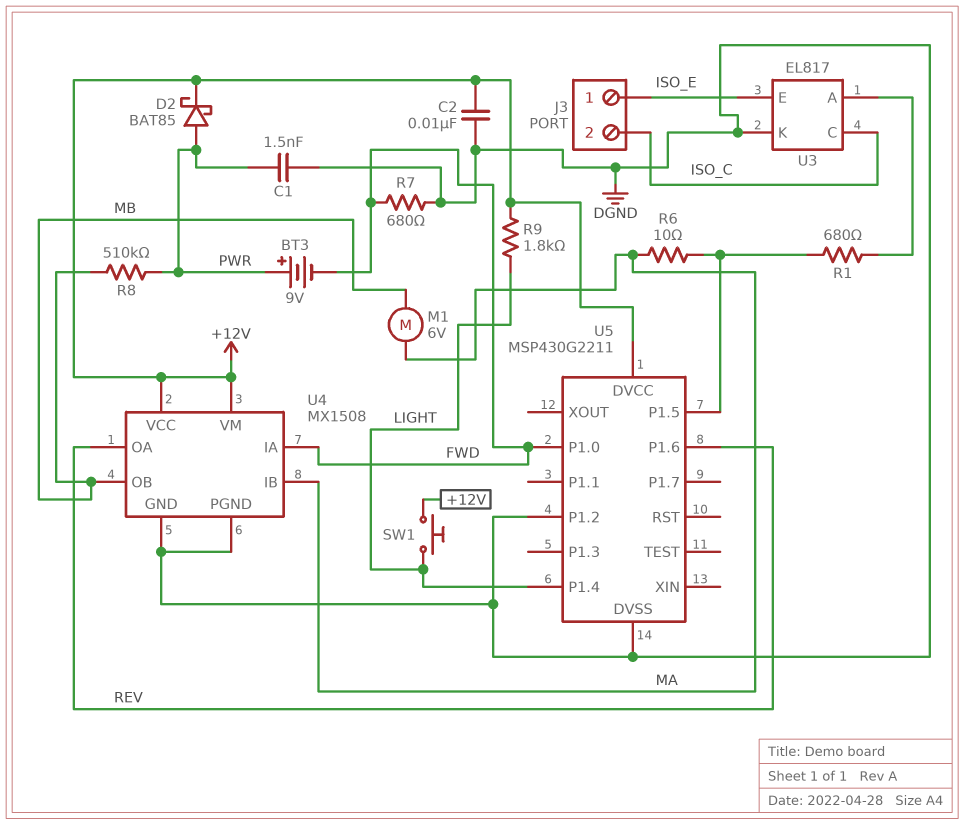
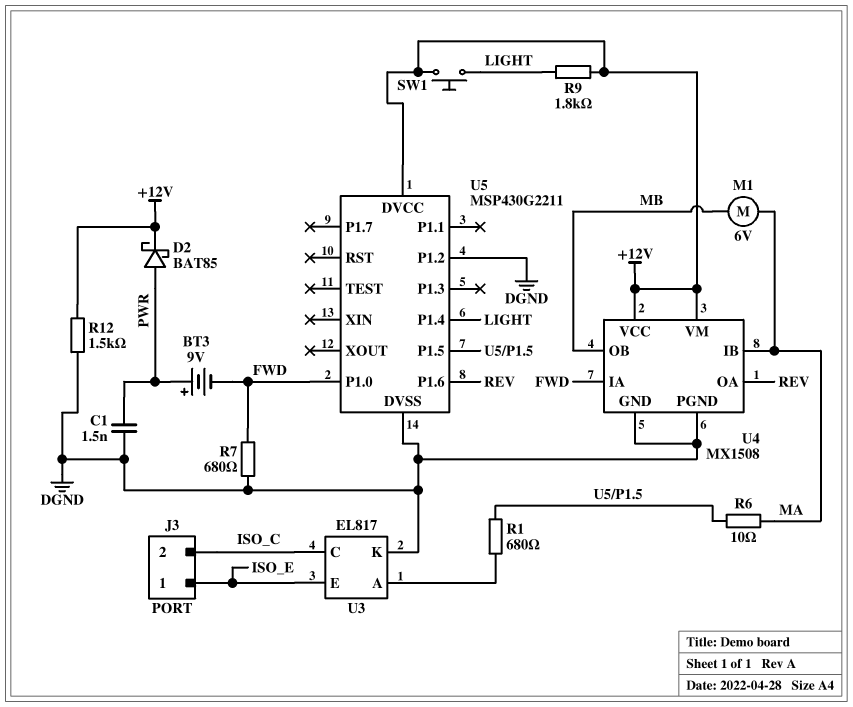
C2: 10nF (+12V, DGND) -> none
R8: 510k (MB, PWR) -> none
R12: none -> 1.5k (+12V, DGND)

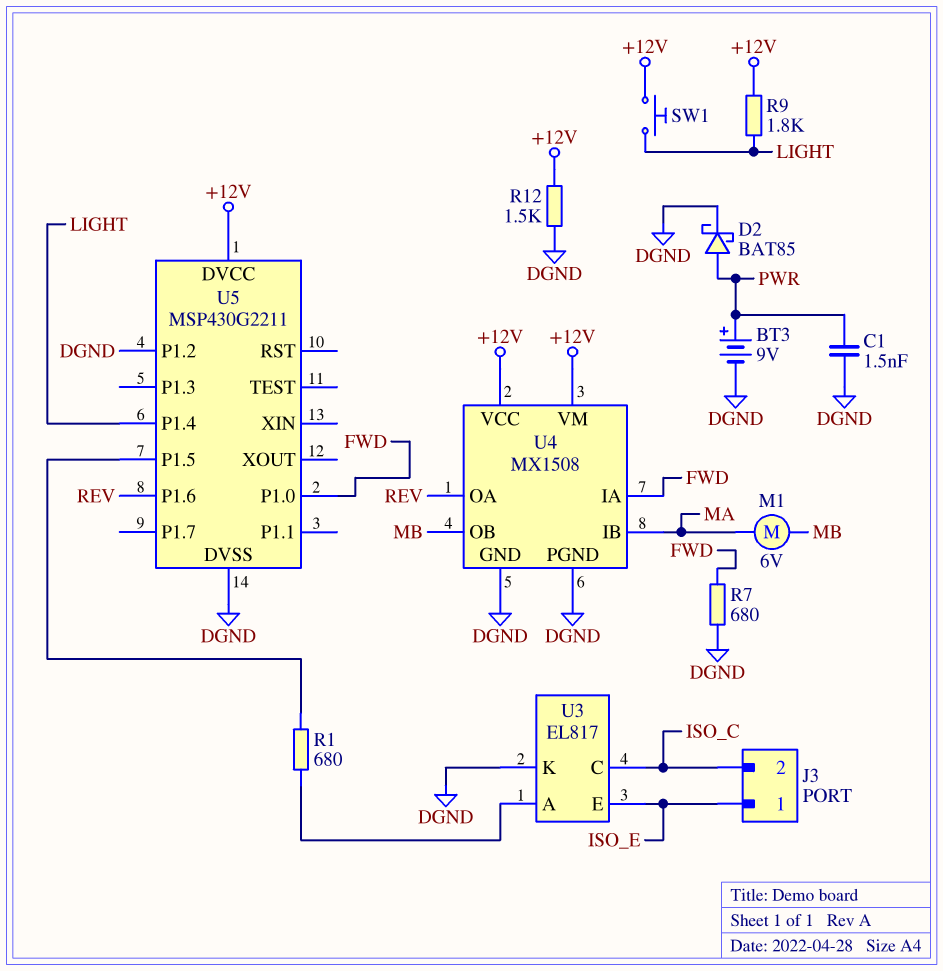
BT3: 9V (plus PWR, minus FWD) -> 9V (plus PWR, minus DGND)
D2: schottky BAT85 (A PWR, K +12V) -> schottky BAT85 (A PWR, K DGND)
R6: 10 (MA, U5/P1.5) -> none

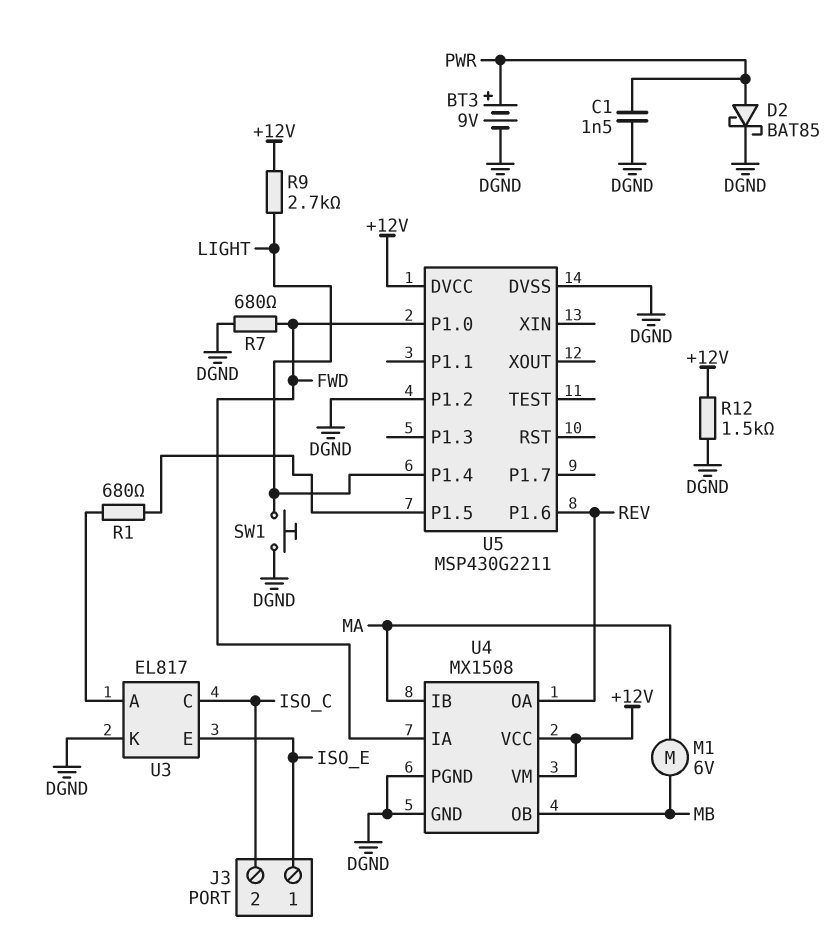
R9: 1.8k (+12V, LIGHT) -> 2.7k (+12V, LIGHT)
SW1: button (+12V, LIGHT) -> button (DGND, LIGHT)

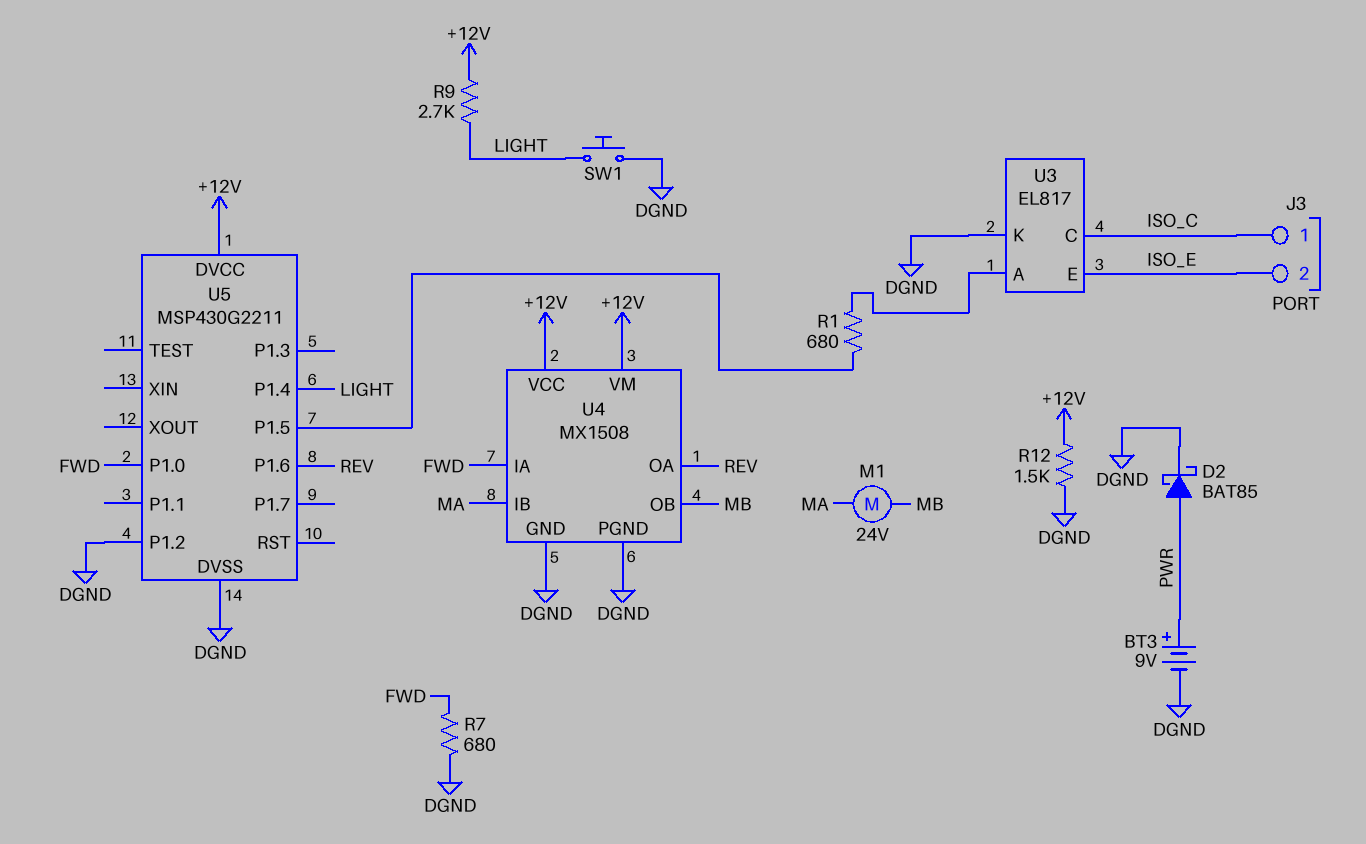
C1: 1.5nF (DGND, PWR) -> none
J3 pin 1: ISO_E -> ISO_C
J3 pin 2: ISO_C -> ISO_E
M1: motor 6V (MA, MB) -> motor 24V (MA, MB)

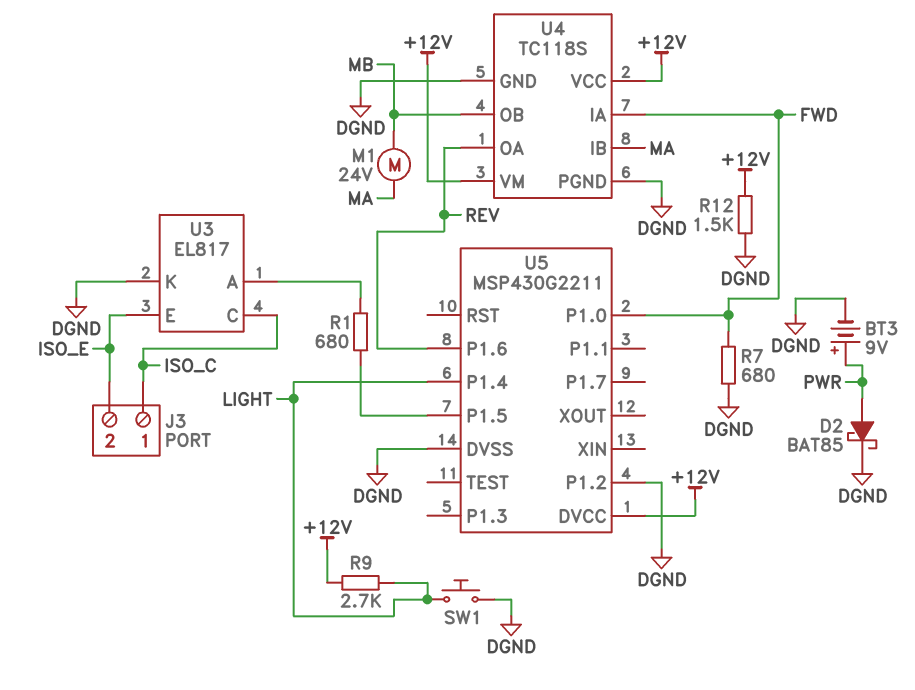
U4: MX1508 -> TC118S

